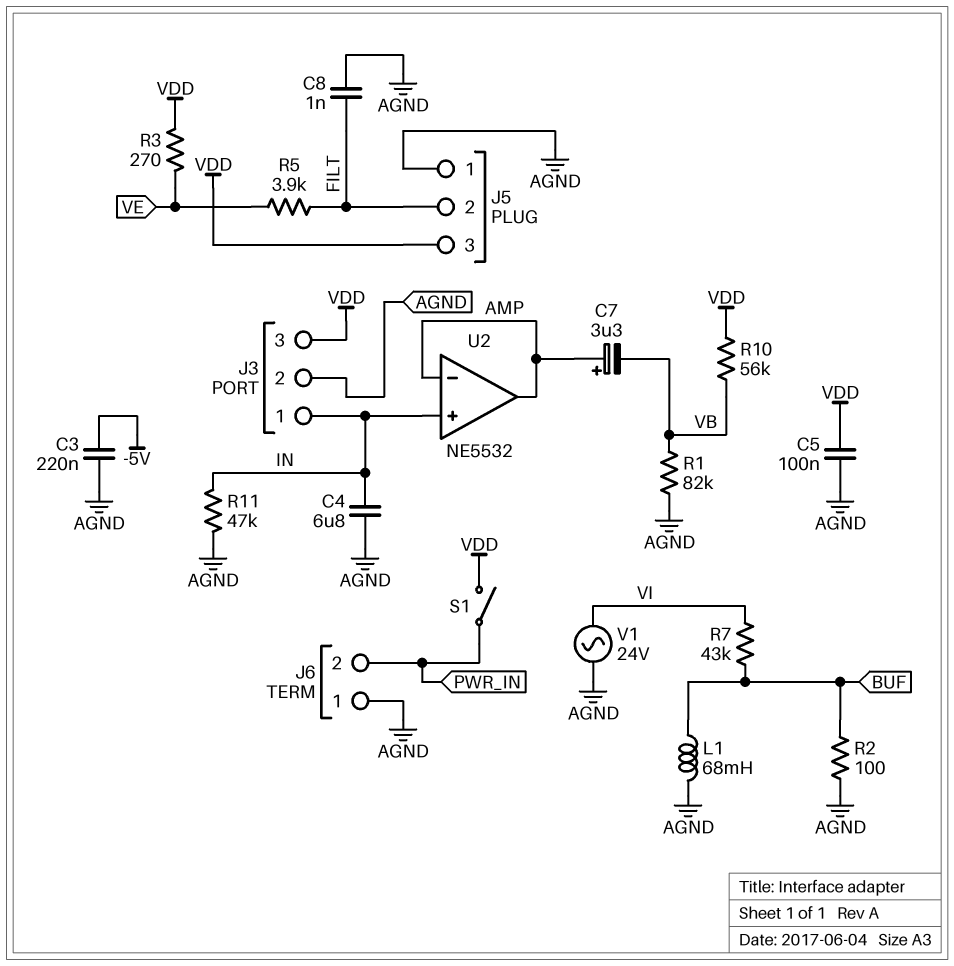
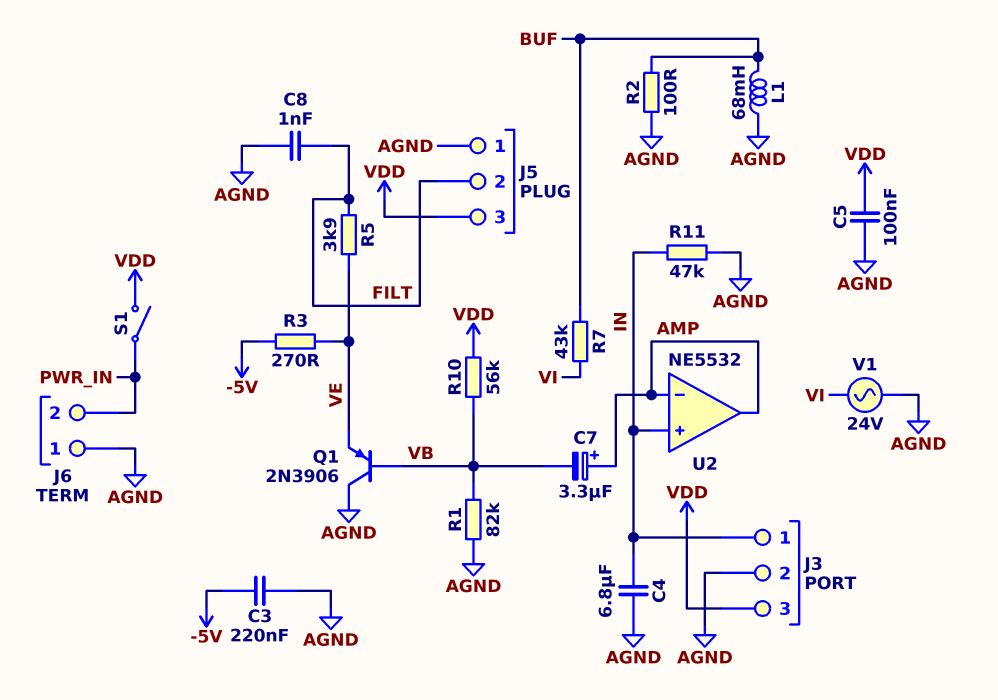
Q1: none -> PNP 2N3906 (B VB, C AGND, E VE)
R3: 270 (VDD, VE) -> 270 (-5V, VE)

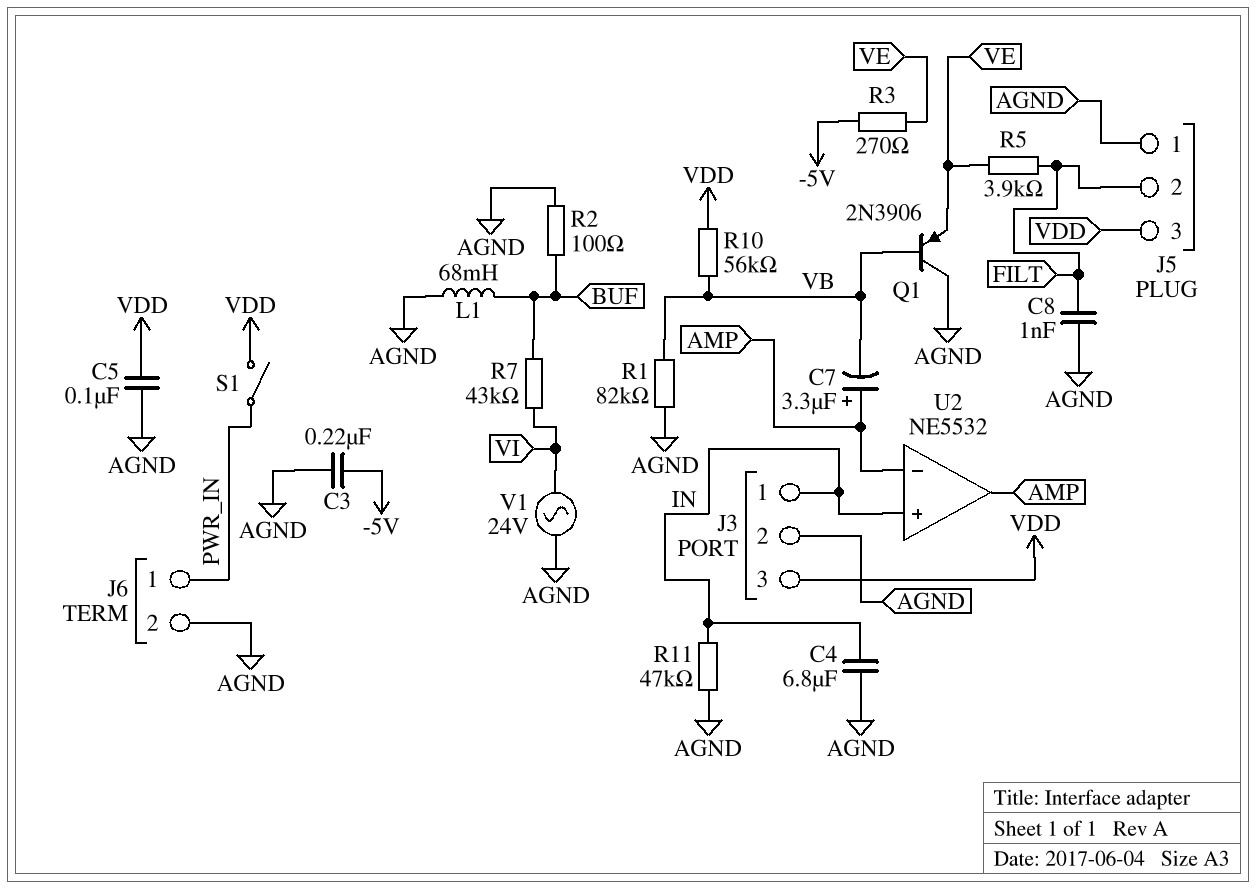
J6 pin 1: AGND -> PWR_IN
J6 pin 2: PWR_IN -> AGND

